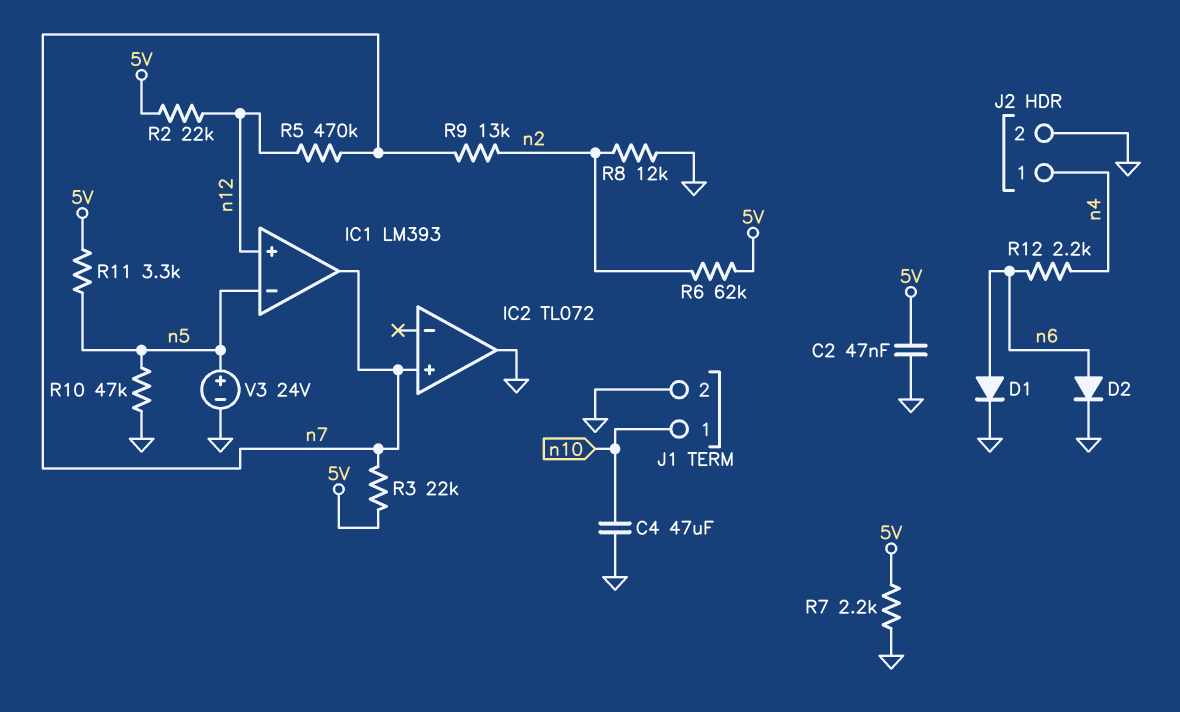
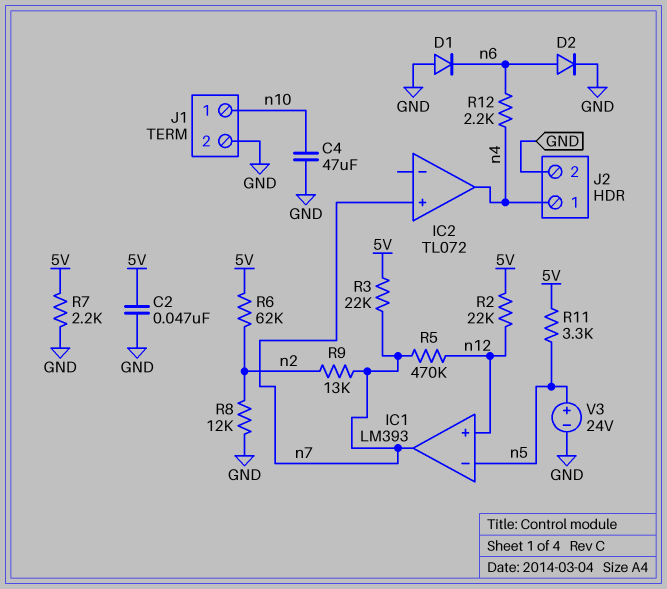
D1: diode (A n6, K GND) -> diode (A GND, K n6)
IC2 pin out: GND -> n4
R10: 47k (GND, n5) -> none

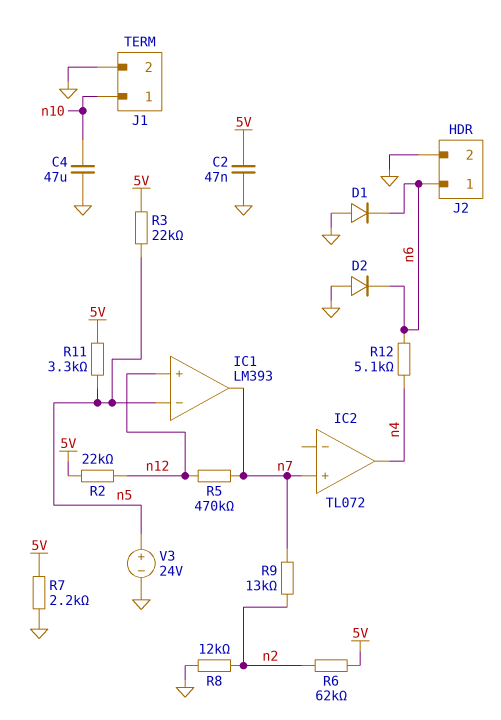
D2: diode (A n6, K GND) -> diode (A GND, K n6)
J2 pin 1: n4 -> n6
R3: 22k (5V, n7) -> 22k (5V, n5)
R12: 2.2k (n4, n6) -> 5.1k (n4, n6)

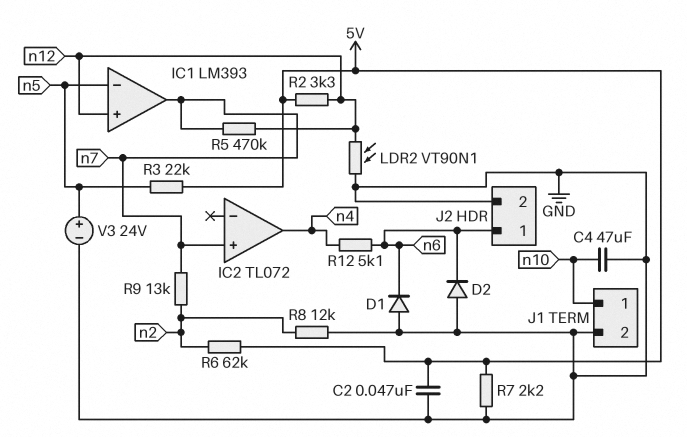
LDR2: none -> VT90N1 (GND, n12)
R2: 22k (5V, n12) -> 3.3k (5V, n12)
R11: 3.3k (5V, n5) -> none

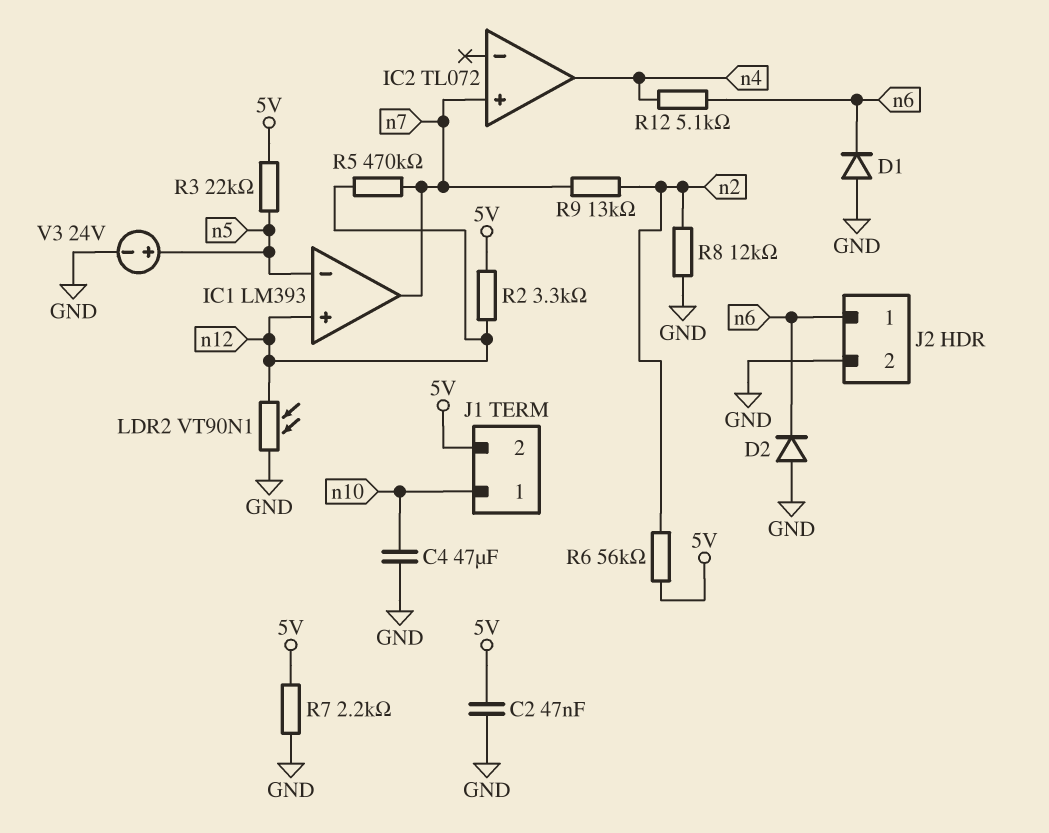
J1 pin 2: GND -> 5V
R6: 62k (5V, n2) -> 56k (5V, n2)

